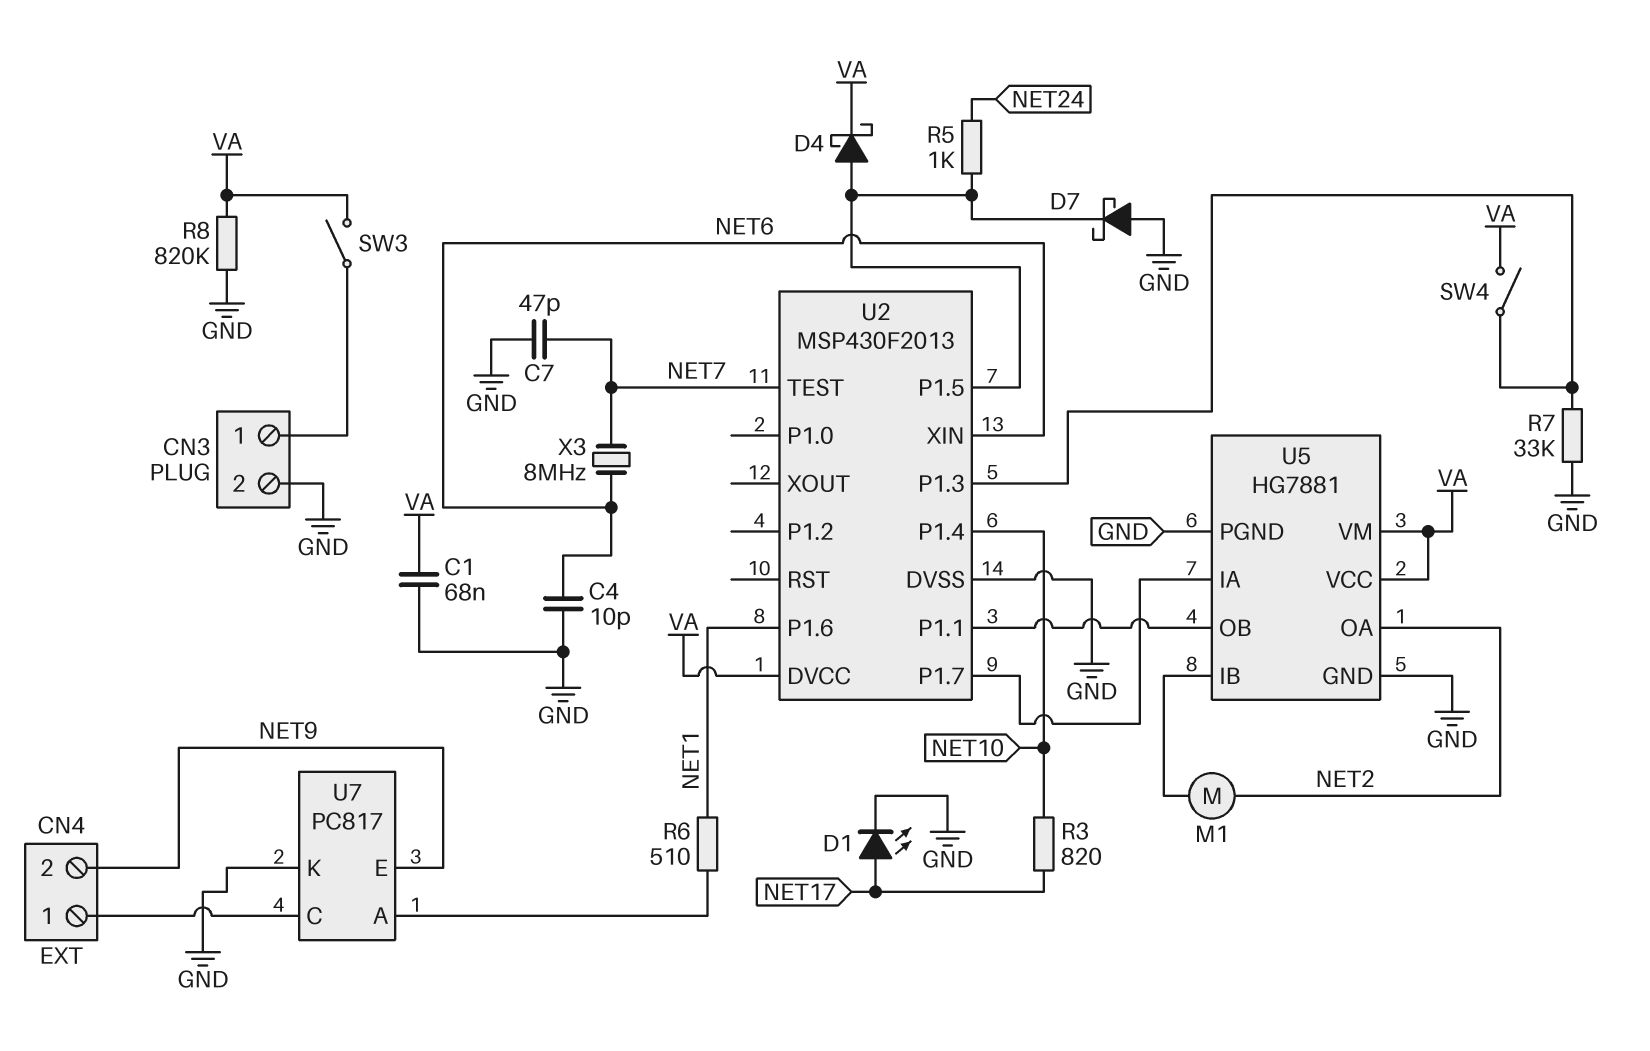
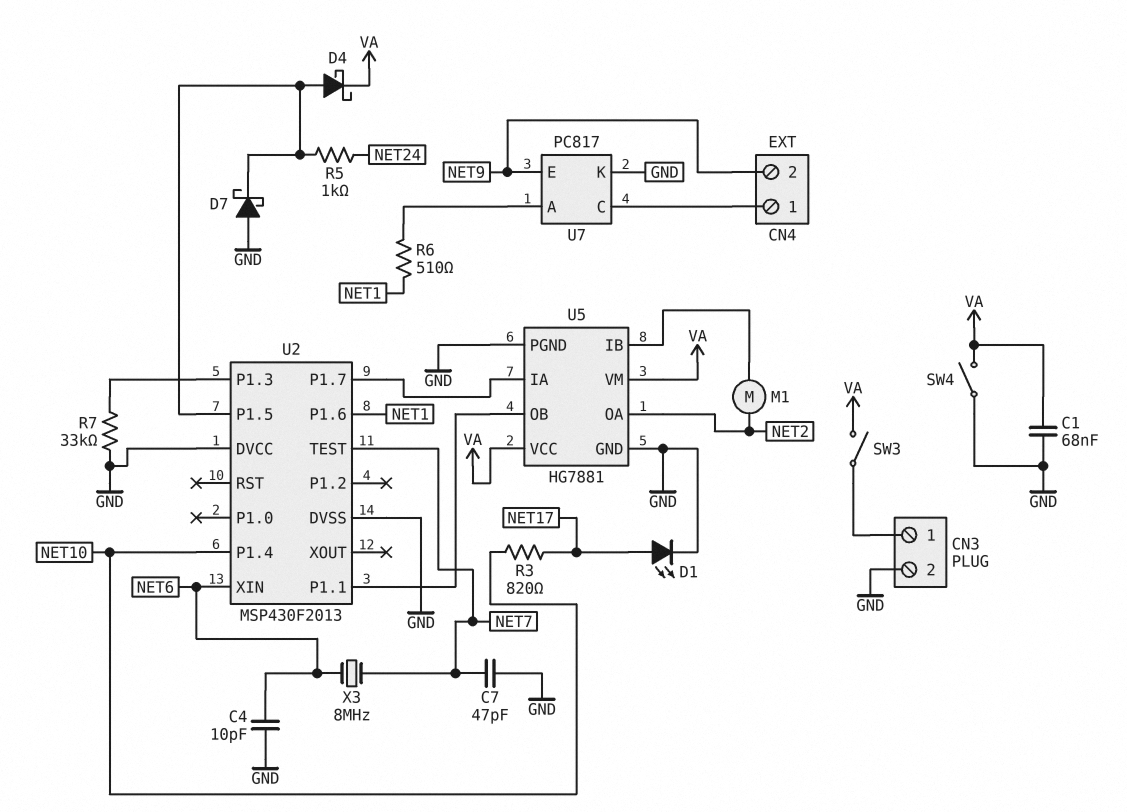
R8: 820k (GND, VA) -> none
SW4: switch (U2/P1.3, VA) -> switch (GND, VA)
U2 pin DVCC: VA -> GND

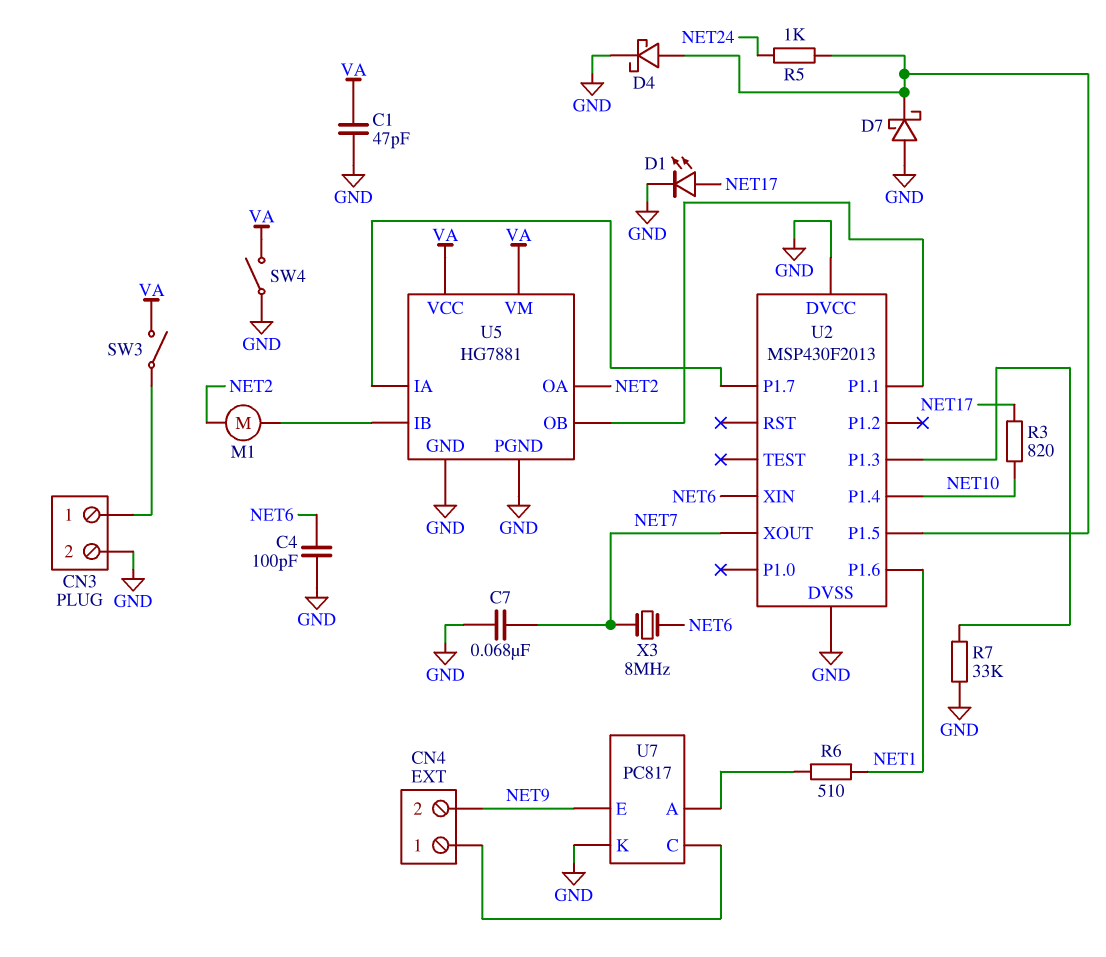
C1: 68nF (GND, VA) -> 47pF (GND, VA)
C4: 10pF (GND, NET6) -> 100pF (GND, NET6)
C7: 47pF (GND, NET7) -> 68nF (GND, NET7)
D4: schottky (A U2/P1.5, K VA) -> schottky (A U2/P1.5, K GND)
U2 pin TEST: NET7 -> none
U2 pin XOUT: none -> NET7

